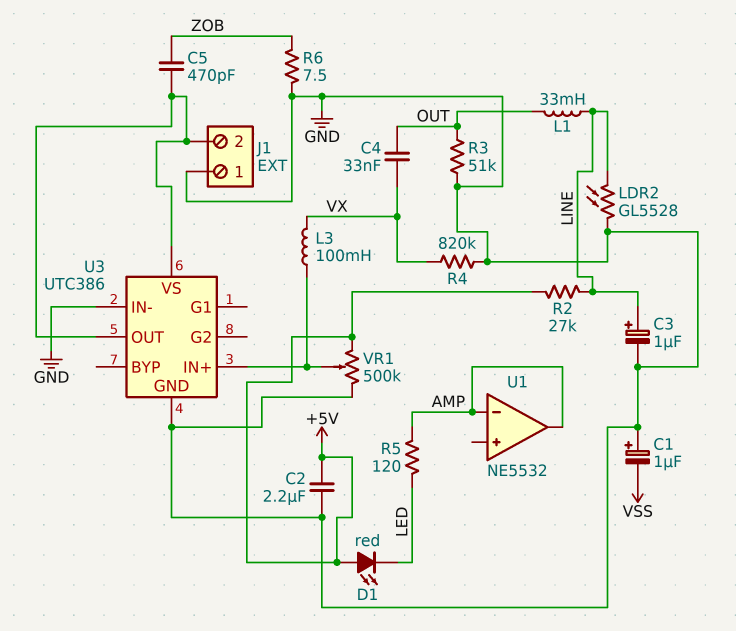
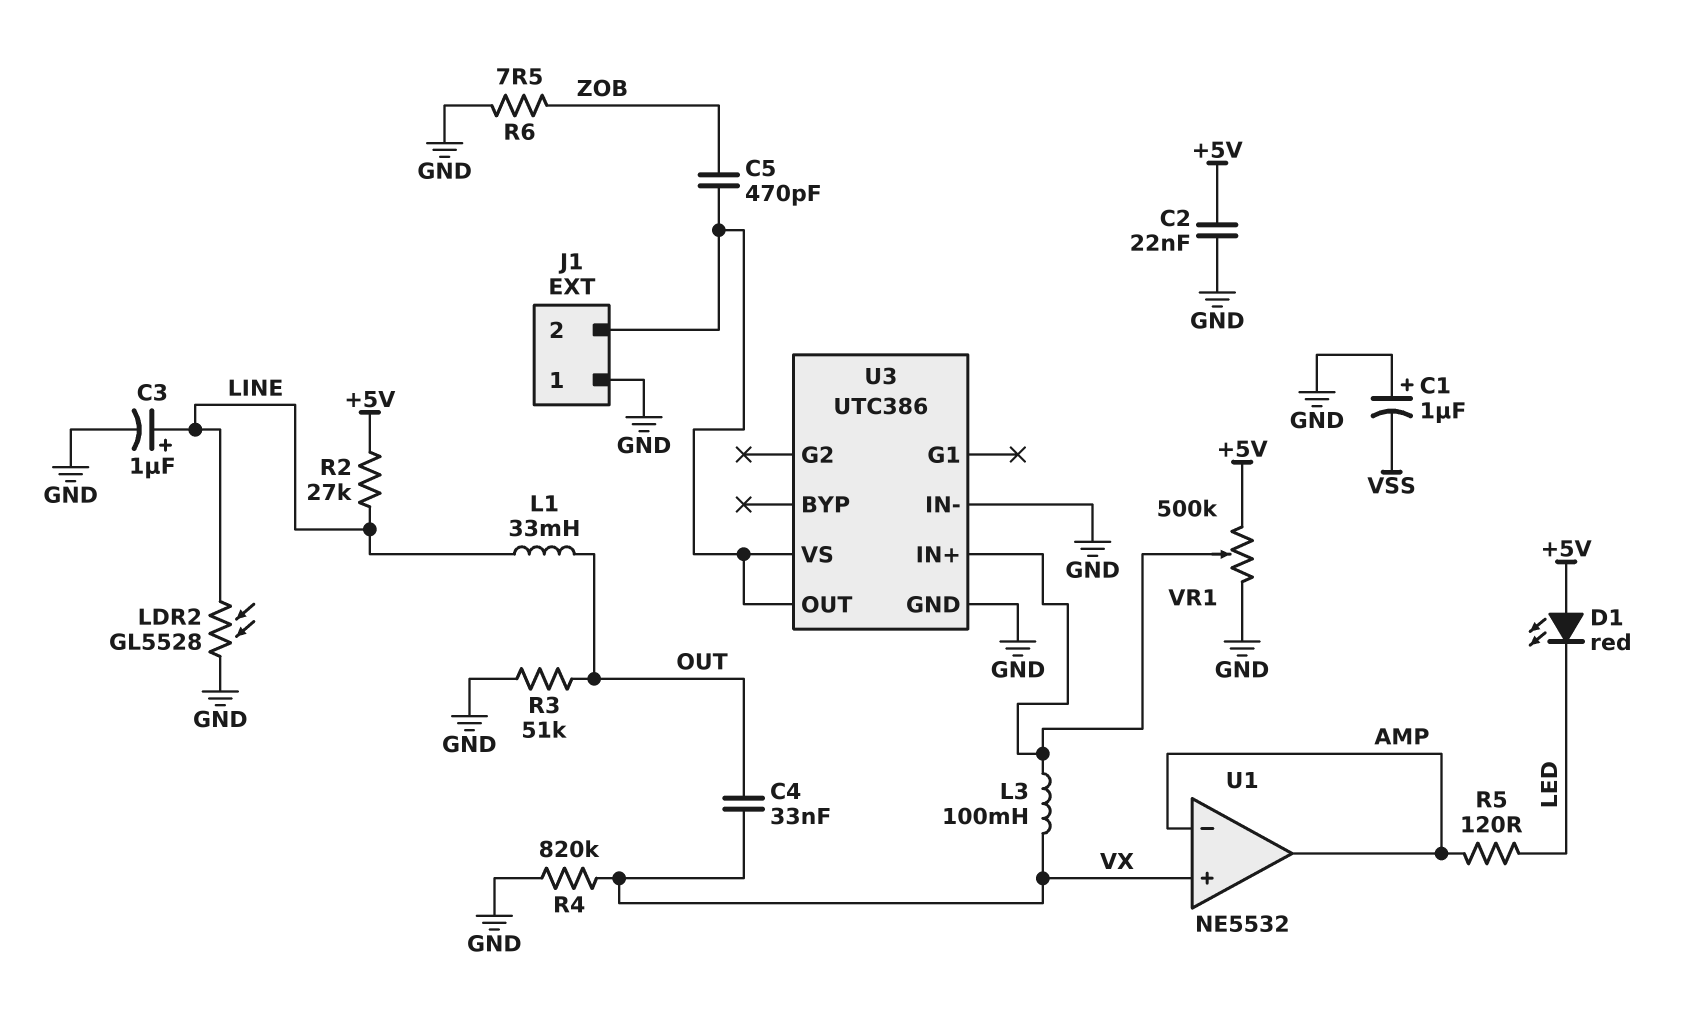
C2: 2.2uF (+5V, GND) -> 22nF (+5V, GND)
U1 pin in+: none -> VX

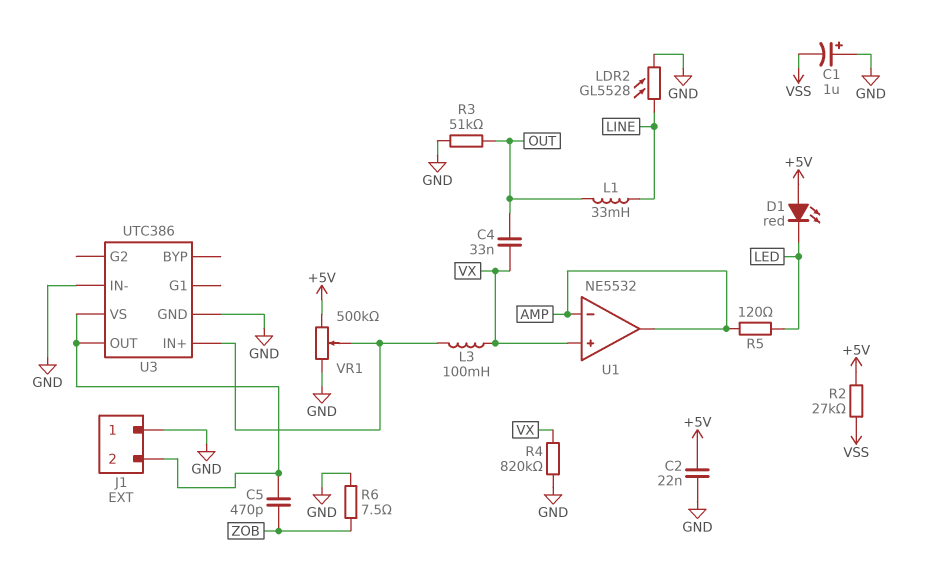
C3: 1uF (plus LINE, minus GND) -> none
R2: 27k (+5V, LINE) -> 27k (+5V, VSS)

